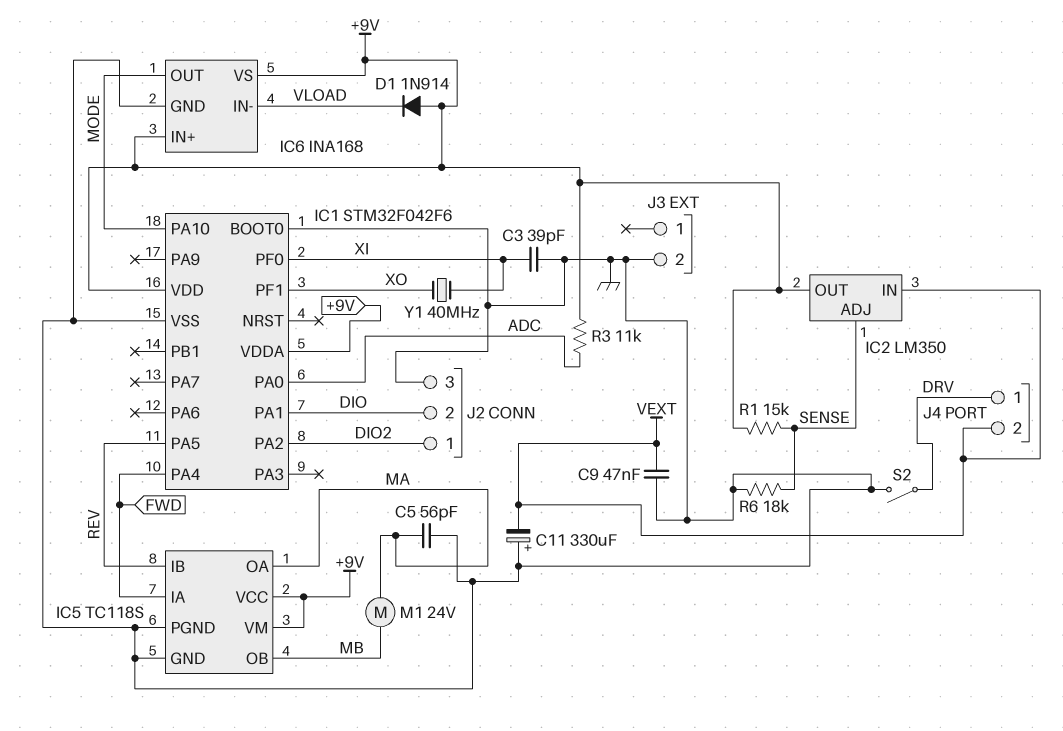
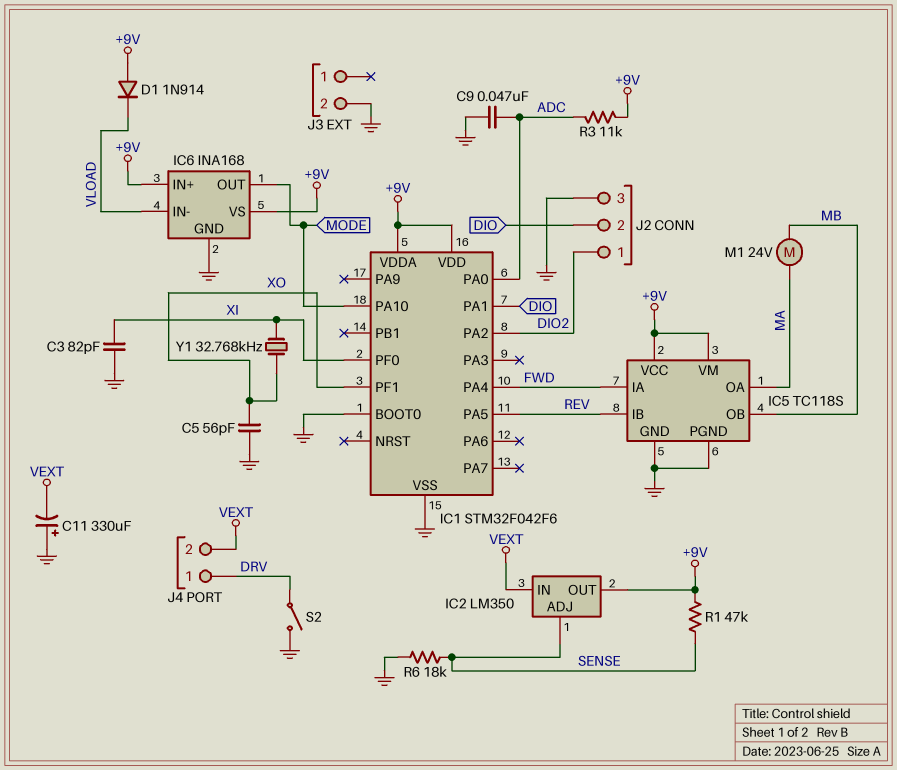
C3: 39pF (GND, XI) -> 82pF (GND, XI)
C5: 56pF (GND, MA) -> 56pF (GND, XO)
C9: 47nF (GND, VEXT) -> 47nF (ADC, GND)
R1: 15k (+9V, SENSE) -> 47k (+9V, SENSE)
Y1: 40MHz (XI, XO) -> 32.768kHz (XI, XO)

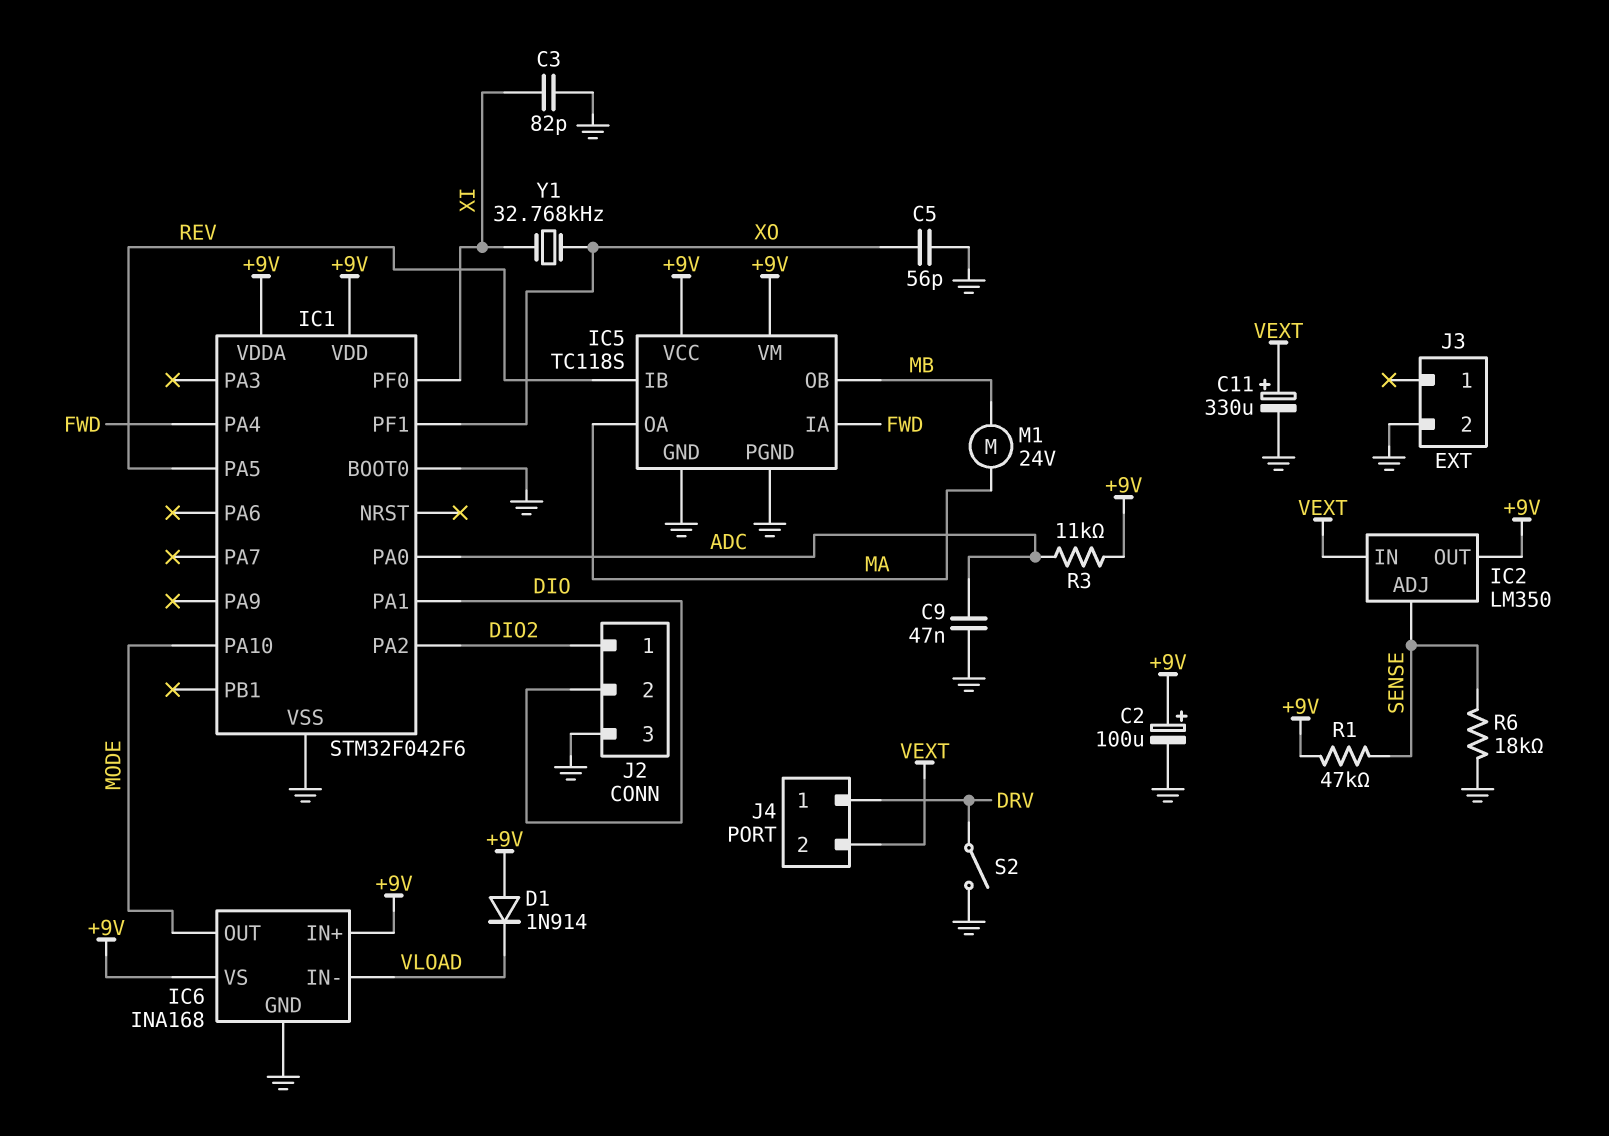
C2: none -> 100uF (plus +9V, minus GND)
C11: 330uF (plus GND, minus VEXT) -> 330uF (plus VEXT, minus GND)

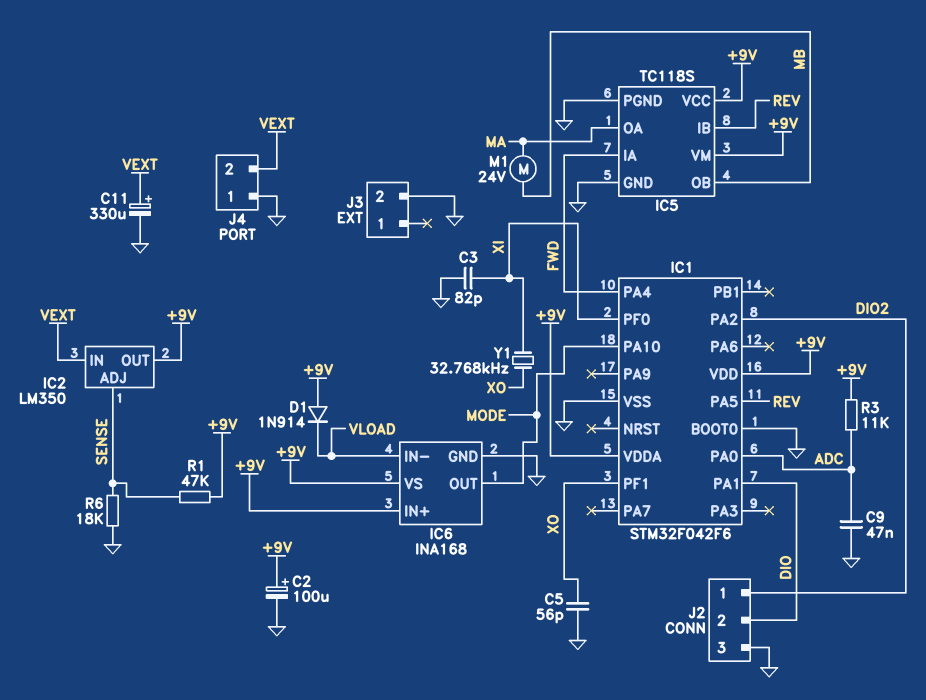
J4 pin 1: DRV -> GND
S2: switch (DRV, GND) -> none

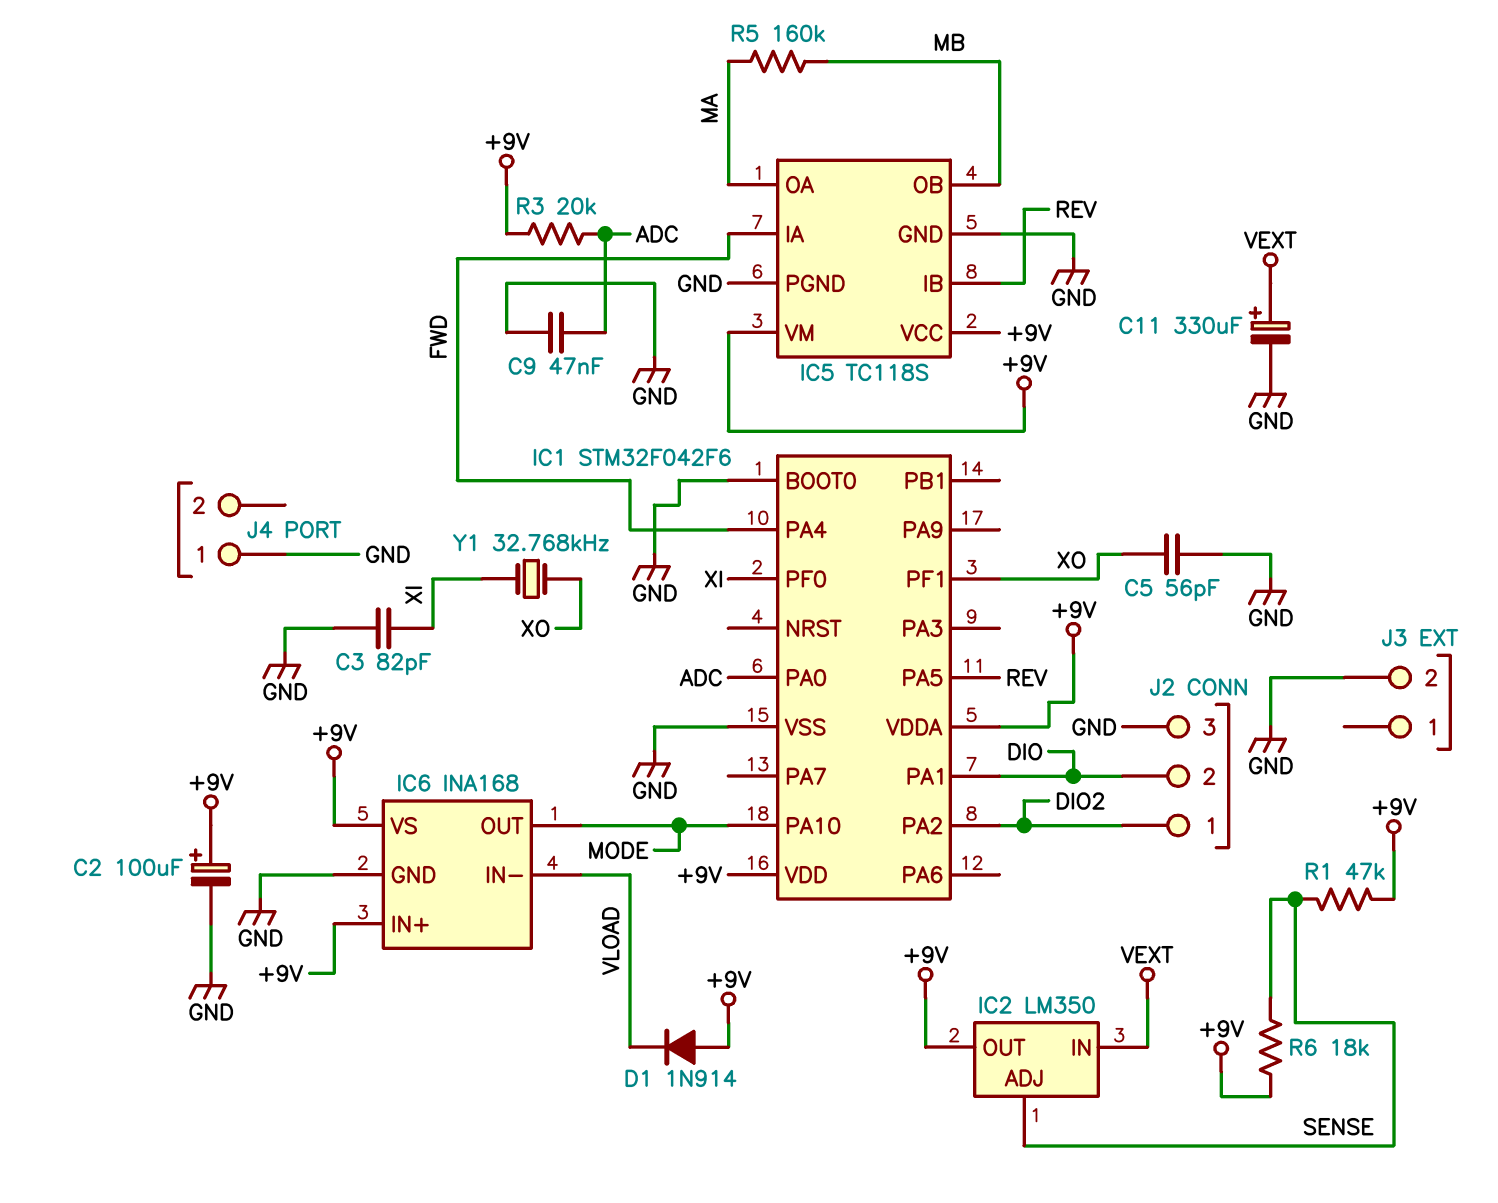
J4 pin 2: VEXT -> none
M1: motor 24V (MA, MB) -> none
R3: 11k (+9V, ADC) -> 20k (+9V, ADC)
R5: none -> 160k (MA, MB)
R6: 18k (GND, SENSE) -> 18k (+9V, SENSE)

